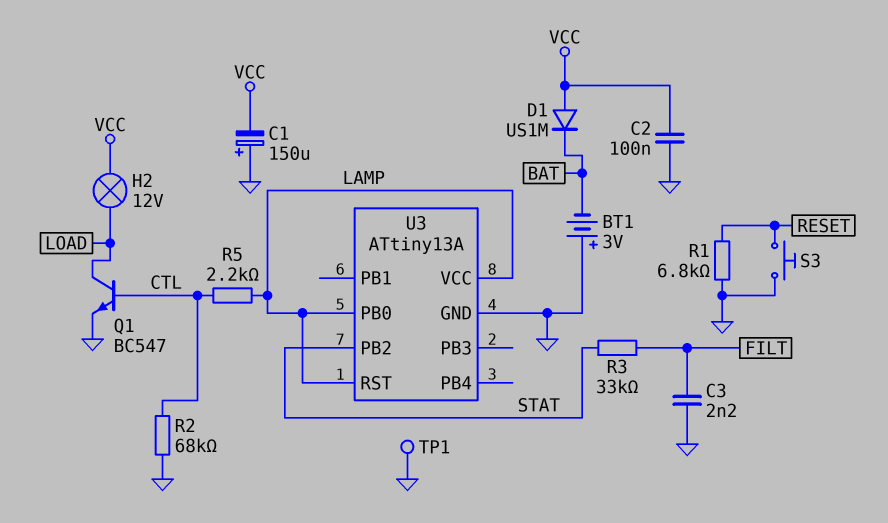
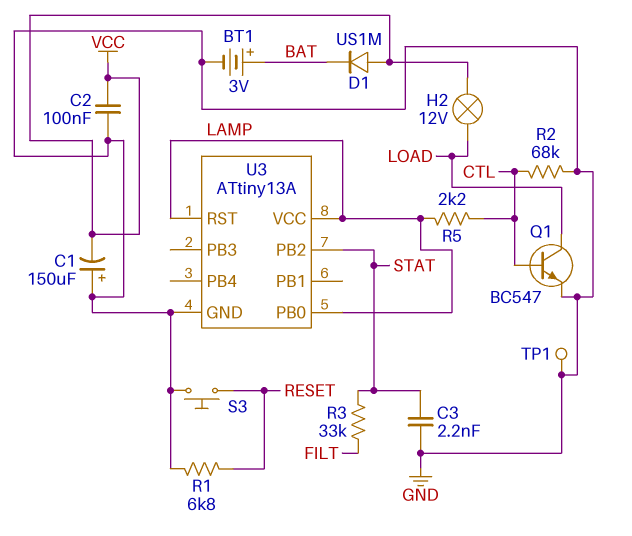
BT1: 3V (plus GND, minus BAT) -> 3V (plus BAT, minus GND)
C3: 2.2nF (FILT, GND) -> 2.2nF (GND, STAT)

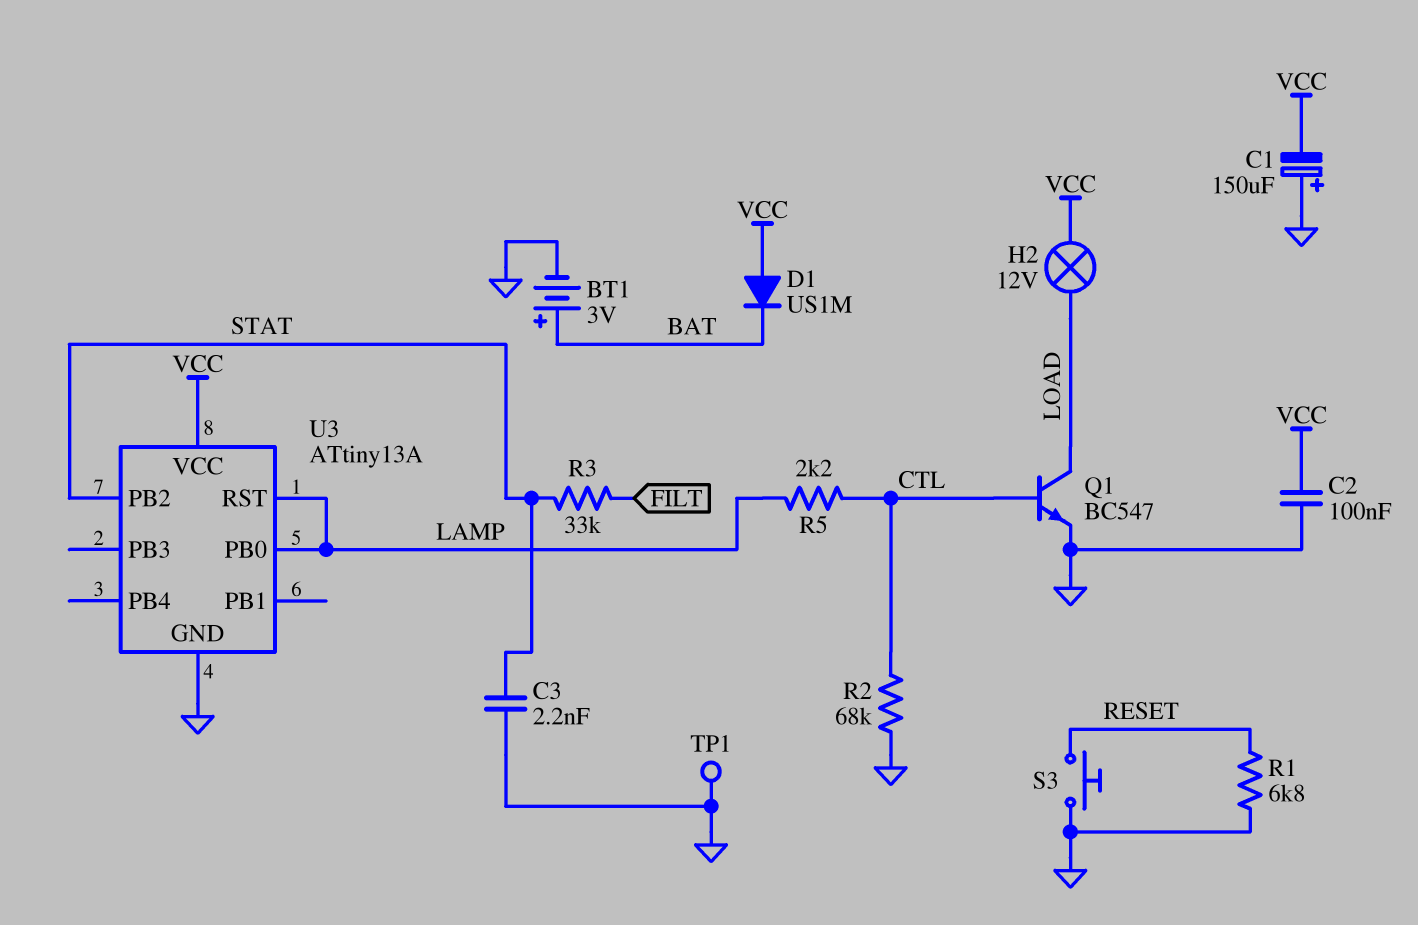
U3 pin VCC: LAMP -> VCC

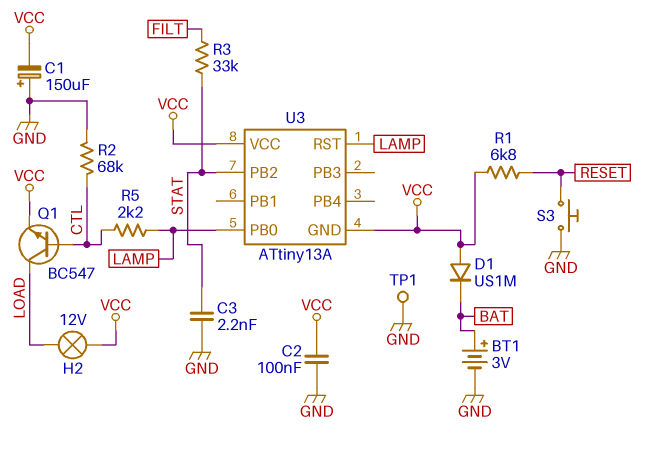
Q1: NPN BC547 (B CTL, C LOAD, E GND) -> NPN BC547 (B CTL, C LOAD, E VCC)
R1: 6.8k (GND, RESET) -> 6.8k (RESET, VCC)
U3 pin GND: GND -> VCC

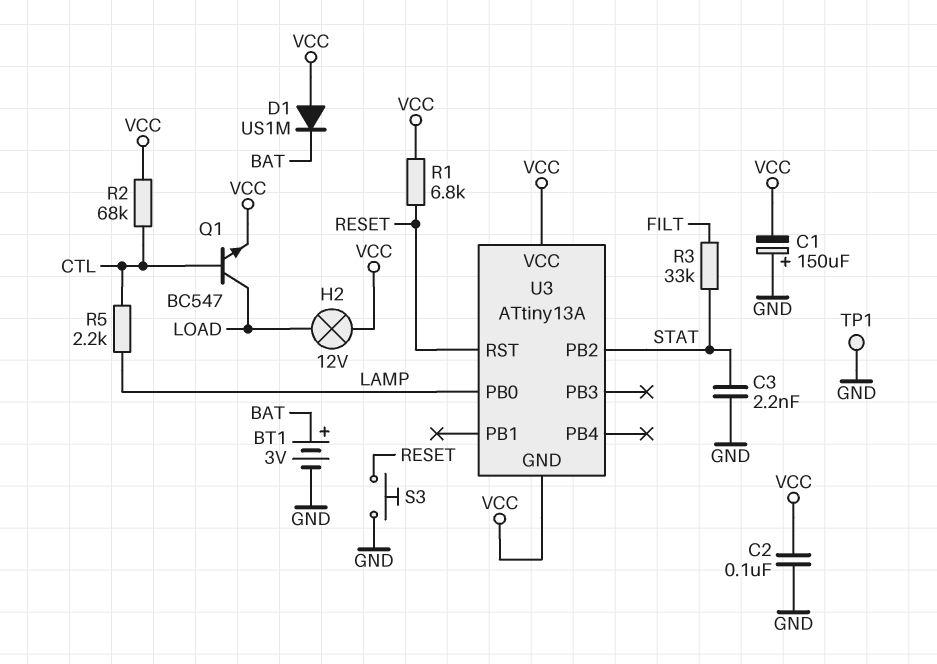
R2: 68k (CTL, GND) -> 68k (CTL, VCC)
U3 pin RST: LAMP -> RESET

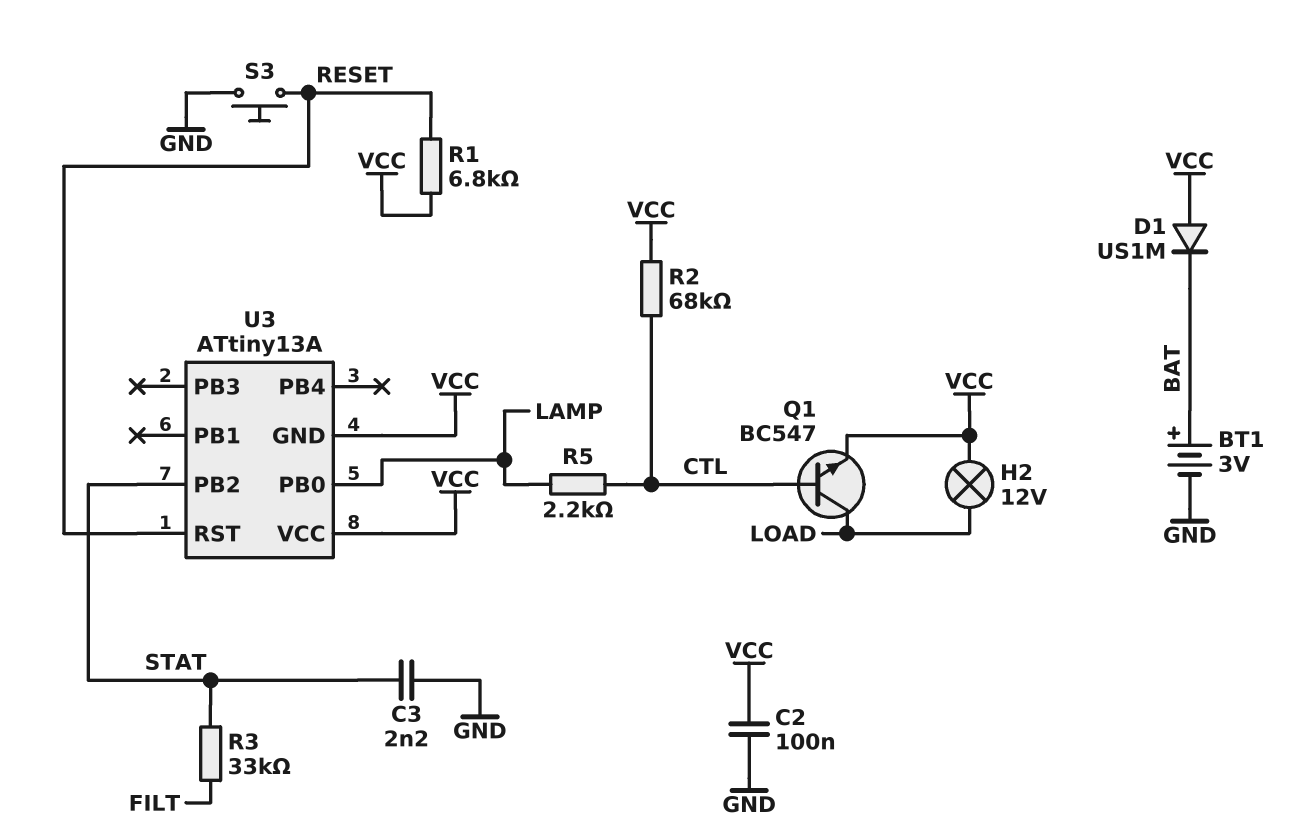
C1: 150uF (plus GND, minus VCC) -> none
TP1: test point (GND) -> none

